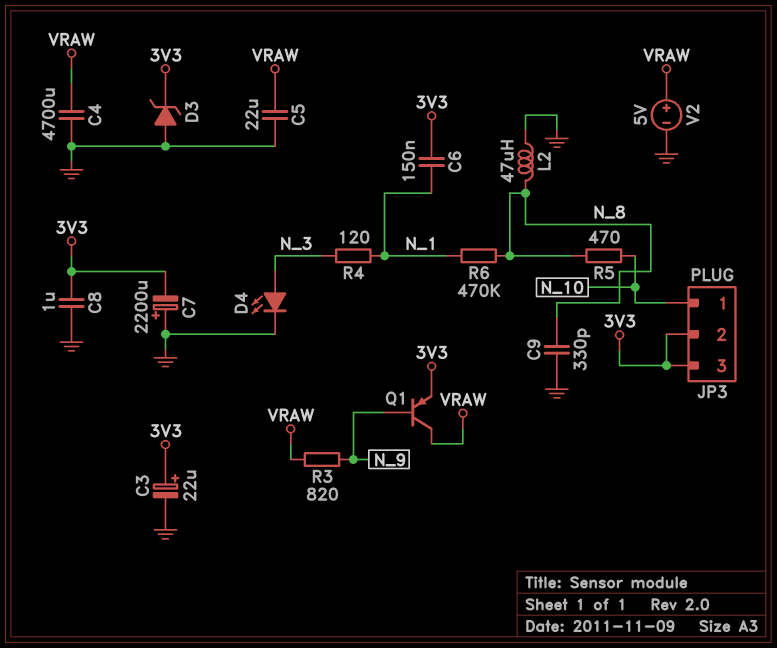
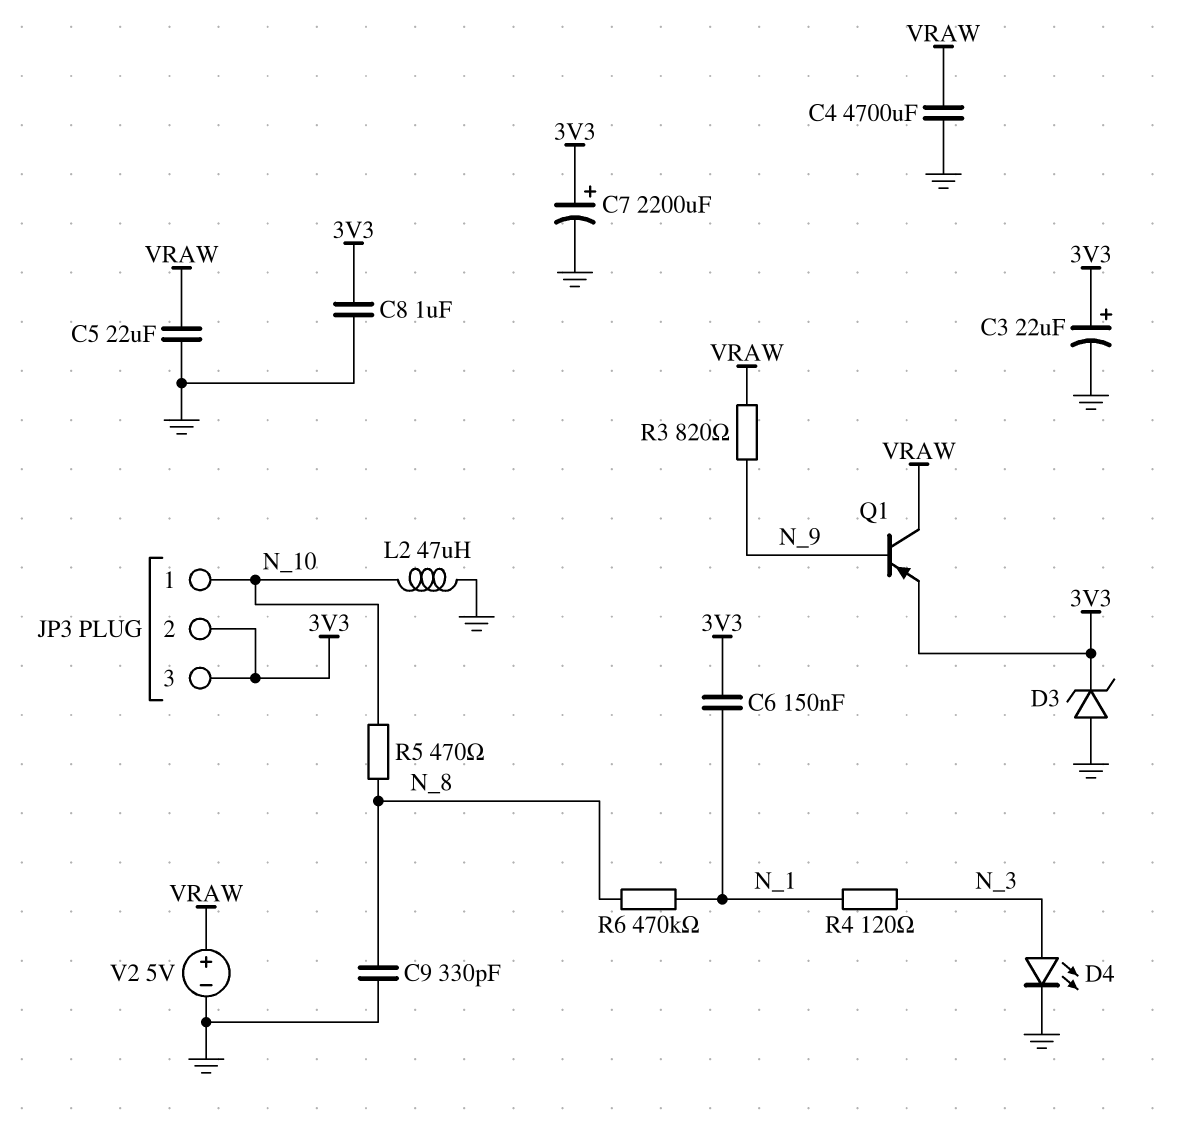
C7: 2200uF (plus GND, minus 3V3) -> 2200uF (plus 3V3, minus GND)
L2: 47uH (GND, N_8) -> 47uH (GND, N_10)

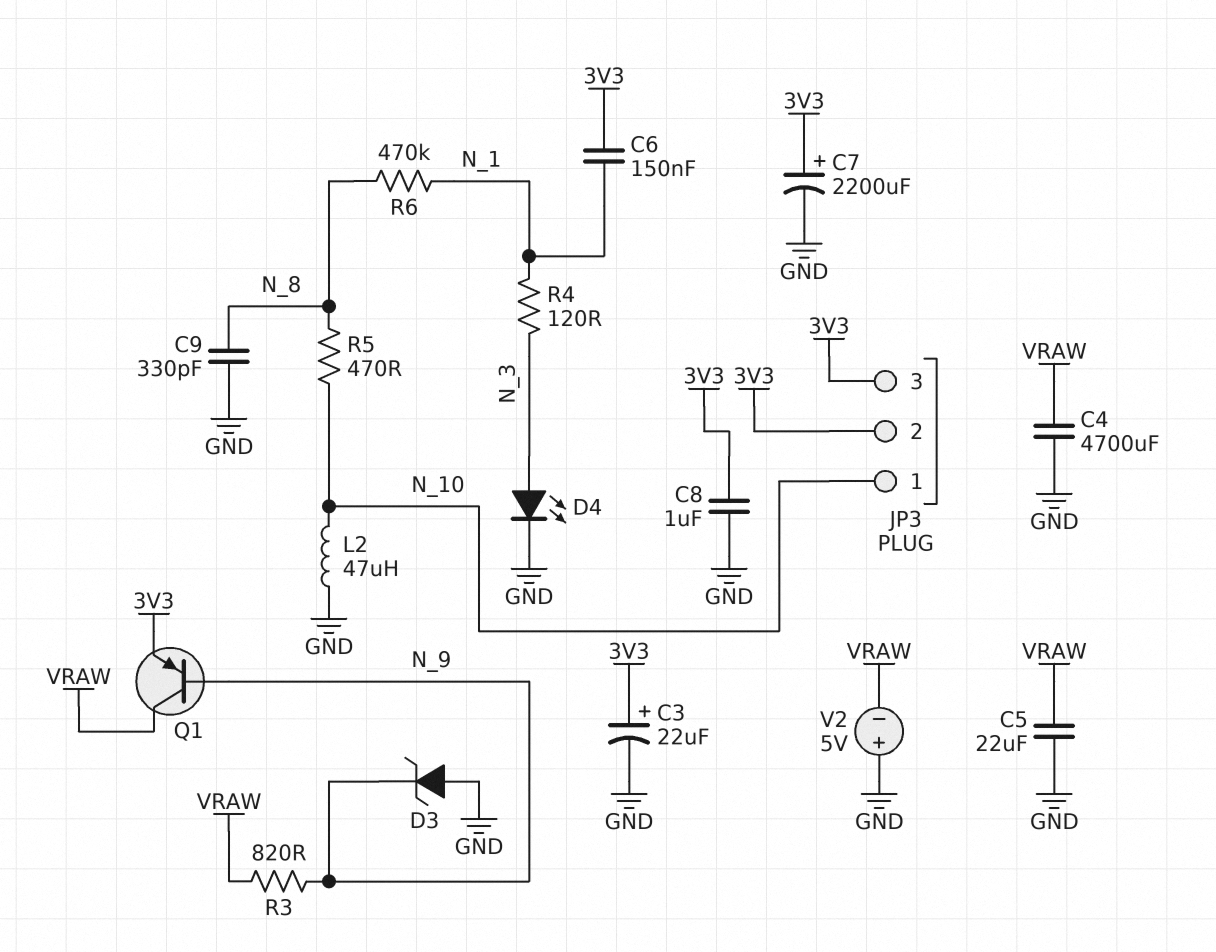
D3: zener (A GND, K 3V3) -> zener (A GND, K N_9)
V2: 5V (plus VRAW, minus GND) -> 5V (plus GND, minus VRAW)

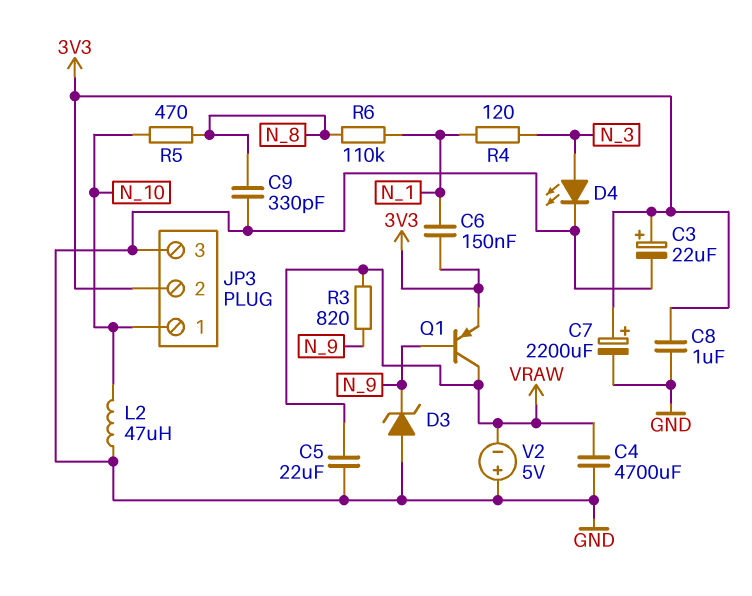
JP3 pin 3: 3V3 -> GND
R6: 470k (N_1, N_8) -> 110k (N_1, N_8)

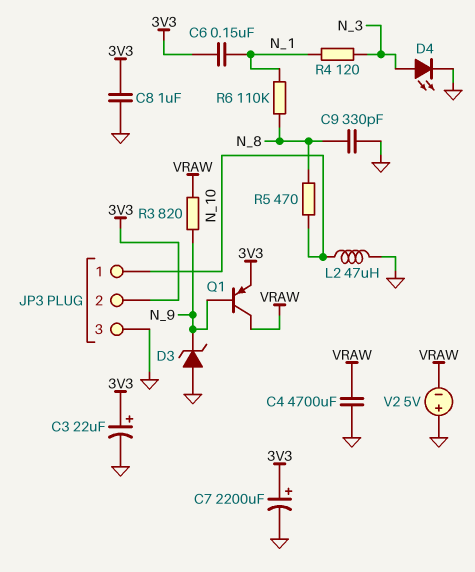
C5: 22uF (GND, VRAW) -> none

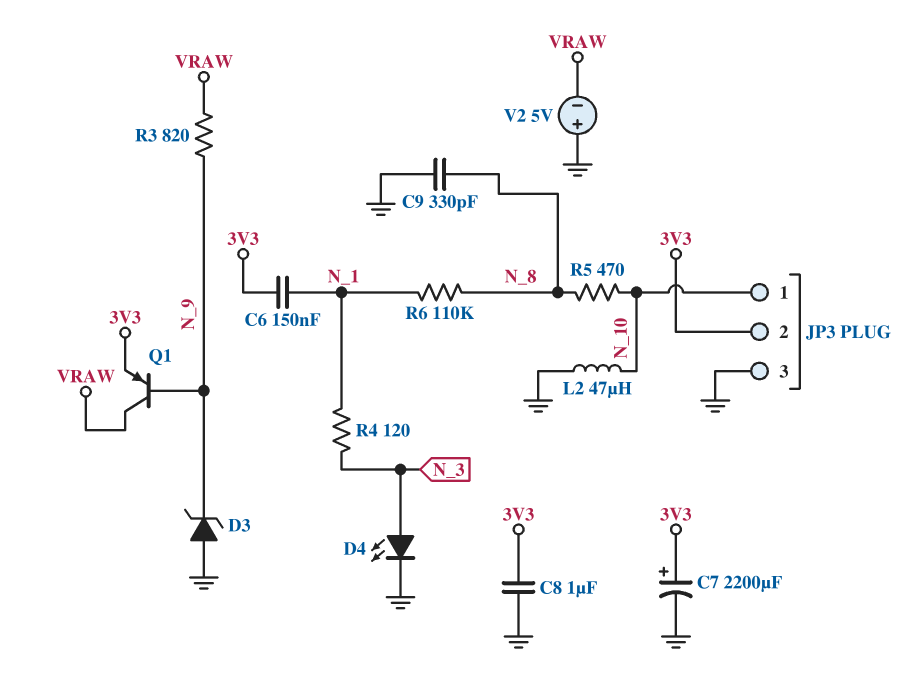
C3: 22uF (plus 3V3, minus GND) -> none
C4: 4700uF (GND, VRAW) -> none

